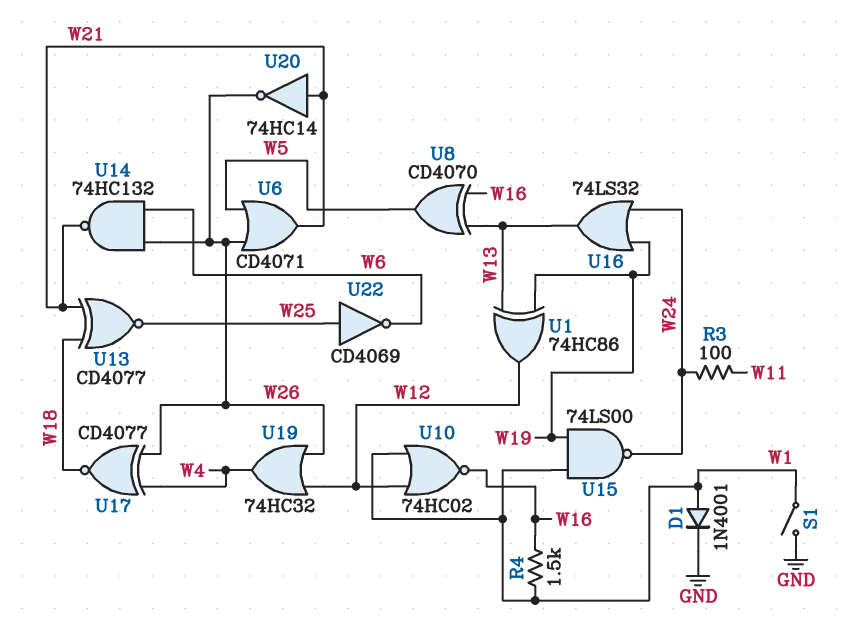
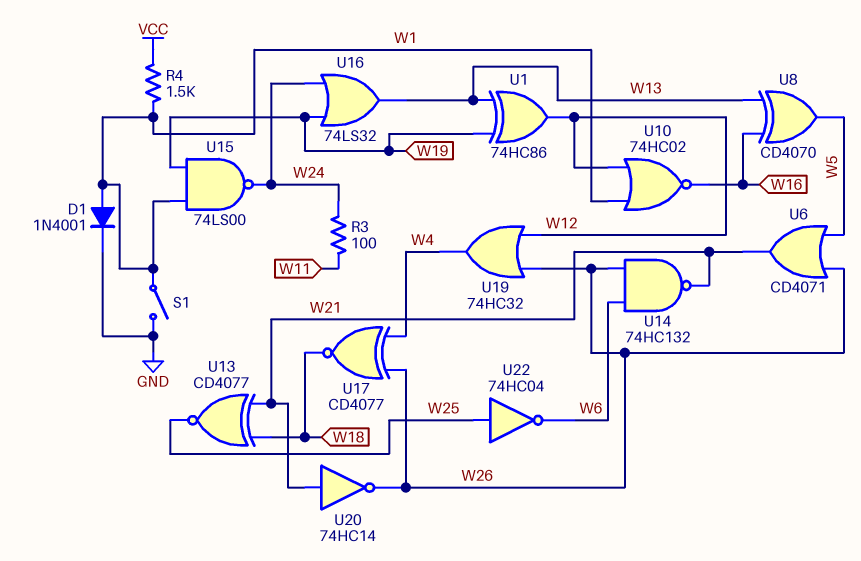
R4: 1.5k (W1, W16) -> 1.5k (VCC, W1)
U22: NOT CD4069 (in W25, out W6) -> NOT 74HC04 (in W25, out W6)

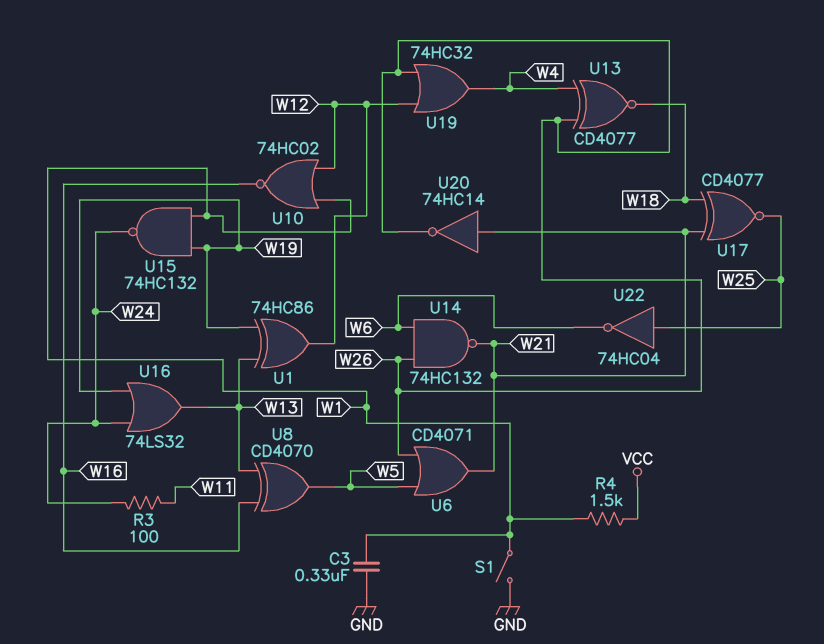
C3: none -> 330nF (GND, W1)
D1: diode 1N4001 (A W1, K GND) -> none
U13: XNOR CD4077 (in W18, in W21, out W25) -> XNOR CD4077 (in W4, in W26, out W18)
U15: NAND 74LS00 (in W1, in W19, out W24) -> NAND 74HC132 (in W1, in W19, out W24)
U17: XNOR CD4077 (in W4, in W26, out W18) -> XNOR CD4077 (in W18, in W21, out W25)

